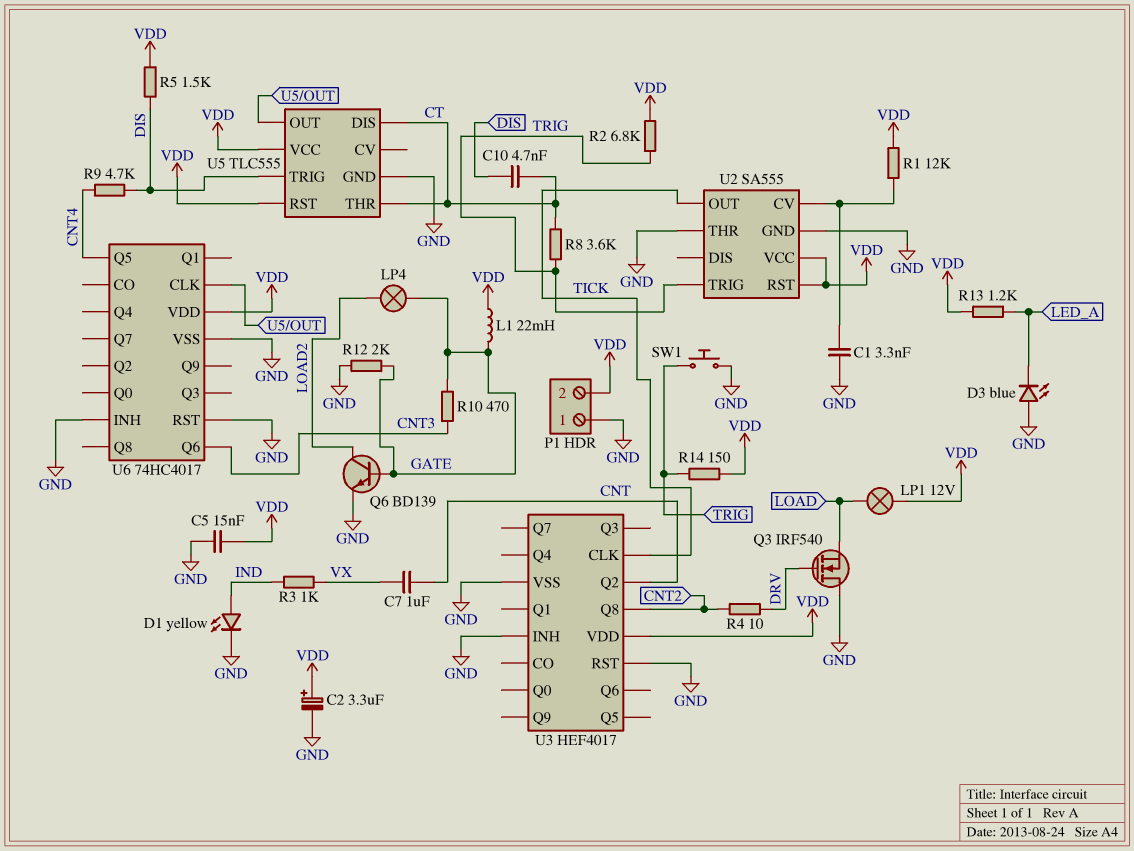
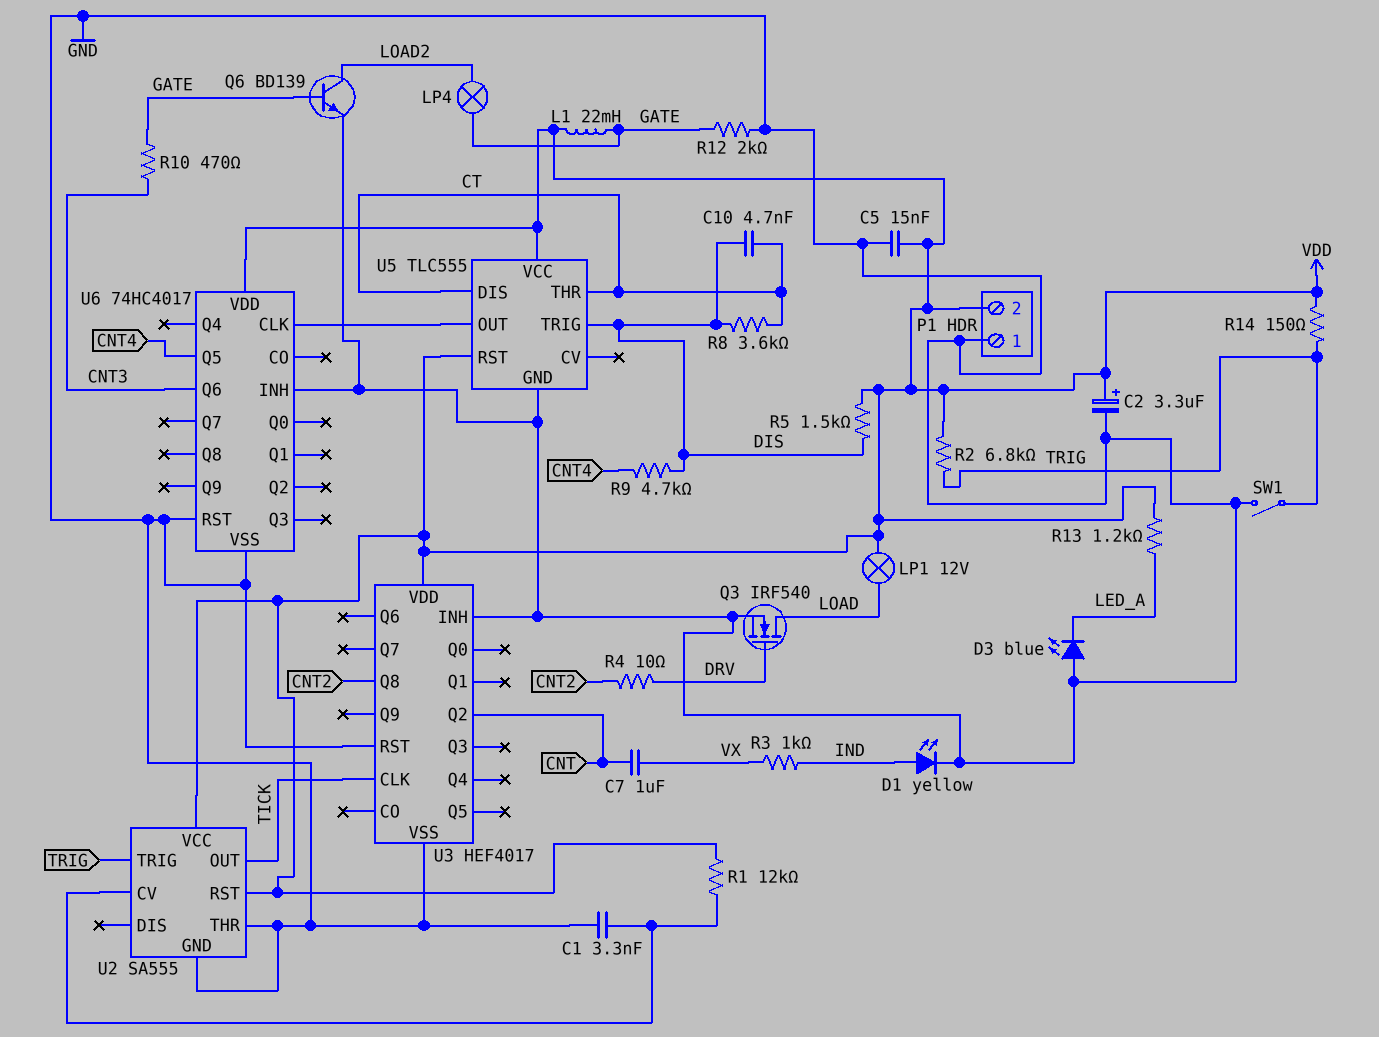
Q3: NMOS IRF540 (G DRV, D GND, S LOAD) -> NMOS IRF540 (G DRV, D LOAD, S GND)
R8: 3.6k (CT, TRIG) -> 3.6k (CT, DIS)
SW1: button (GND, TRIG) -> switch (GND, TRIG)

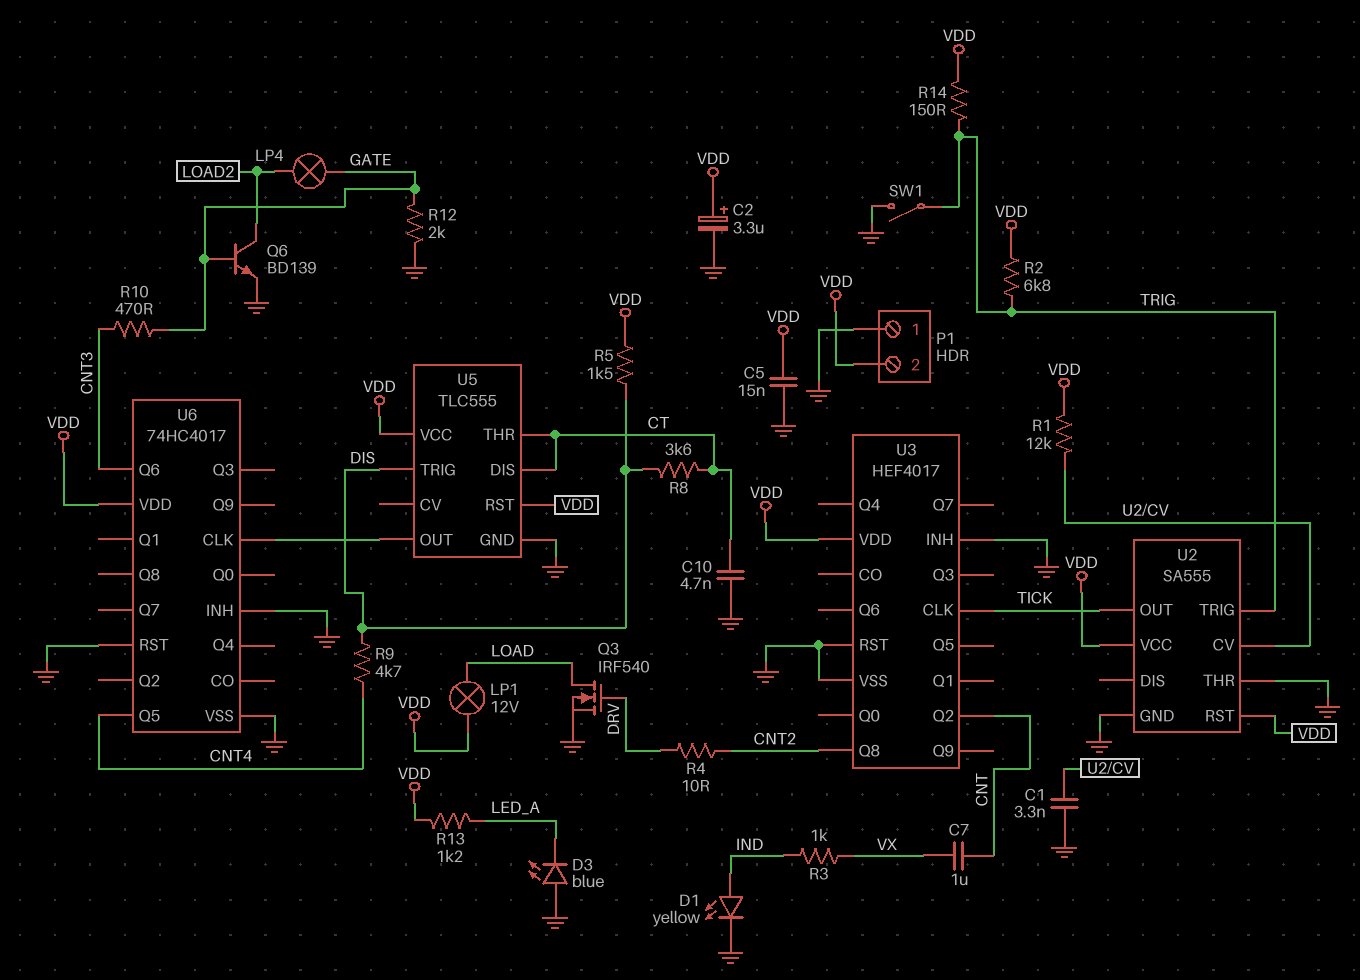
C10: 4.7nF (CT, DIS) -> 4.7nF (CT, GND)
L1: 22mH (GATE, VDD) -> none

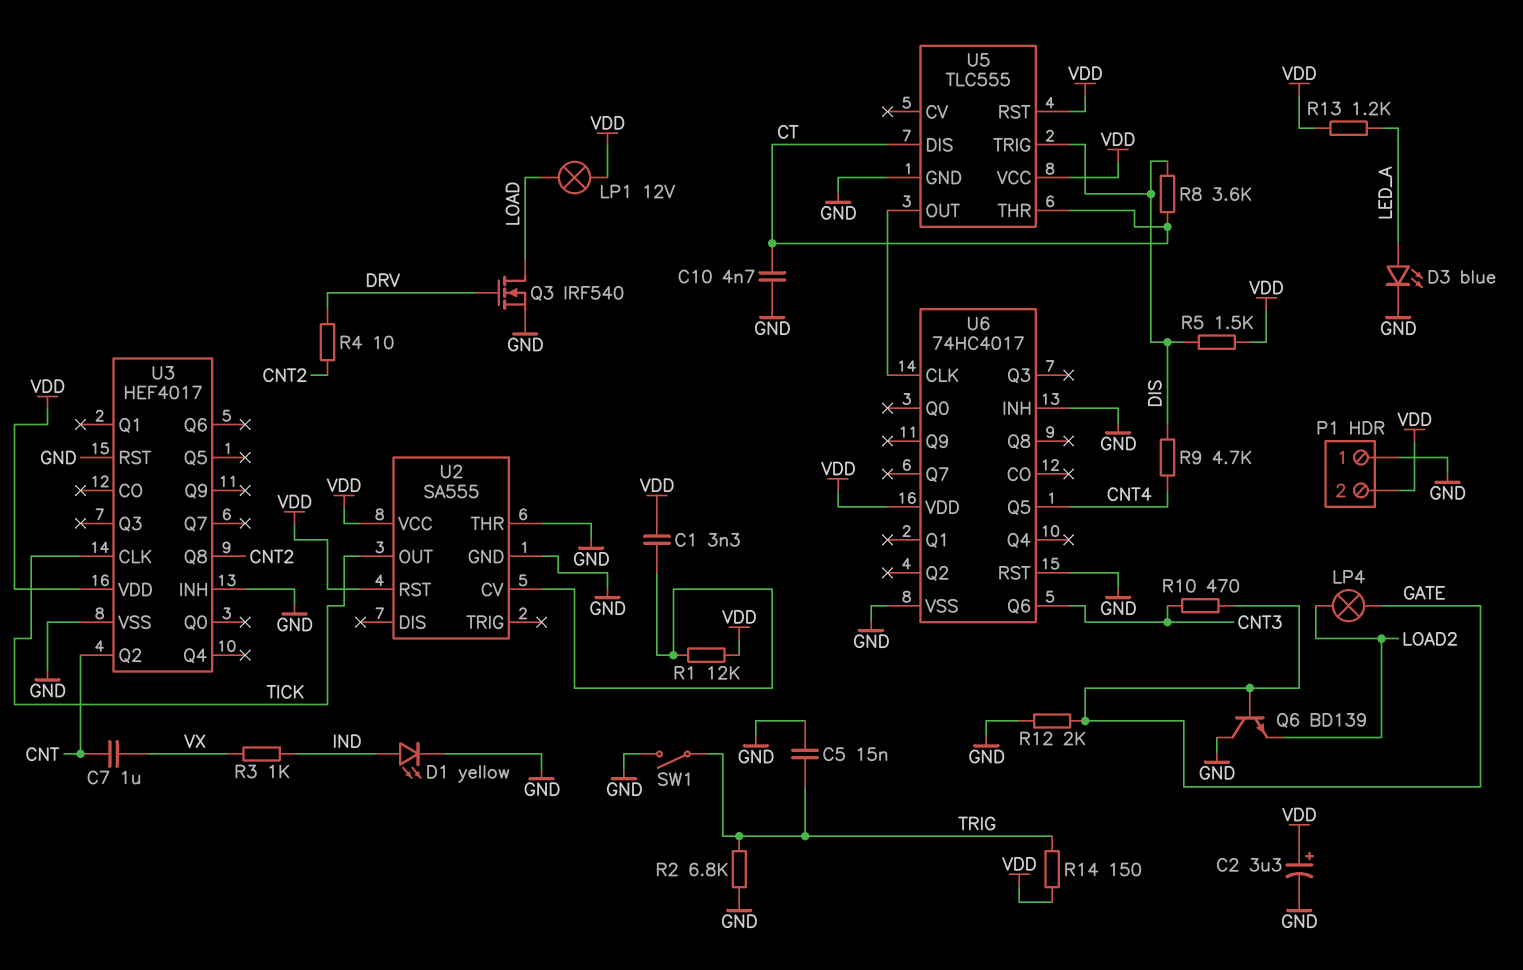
C1: 3.3nF (GND, U2/CV) -> 3.3nF (U2/CV, VDD)
C5: 15nF (GND, VDD) -> 15nF (GND, TRIG)
D3: LED blue (A GND, K LED_A) -> LED blue (A LED_A, K GND)
Q6: NPN BD139 (B GATE, C LOAD2, E GND) -> NPN BD139 (B GATE, C GND, E LOAD2)
R2: 6.8k (TRIG, VDD) -> 6.8k (GND, TRIG)
U2 pin TRIG: TRIG -> none

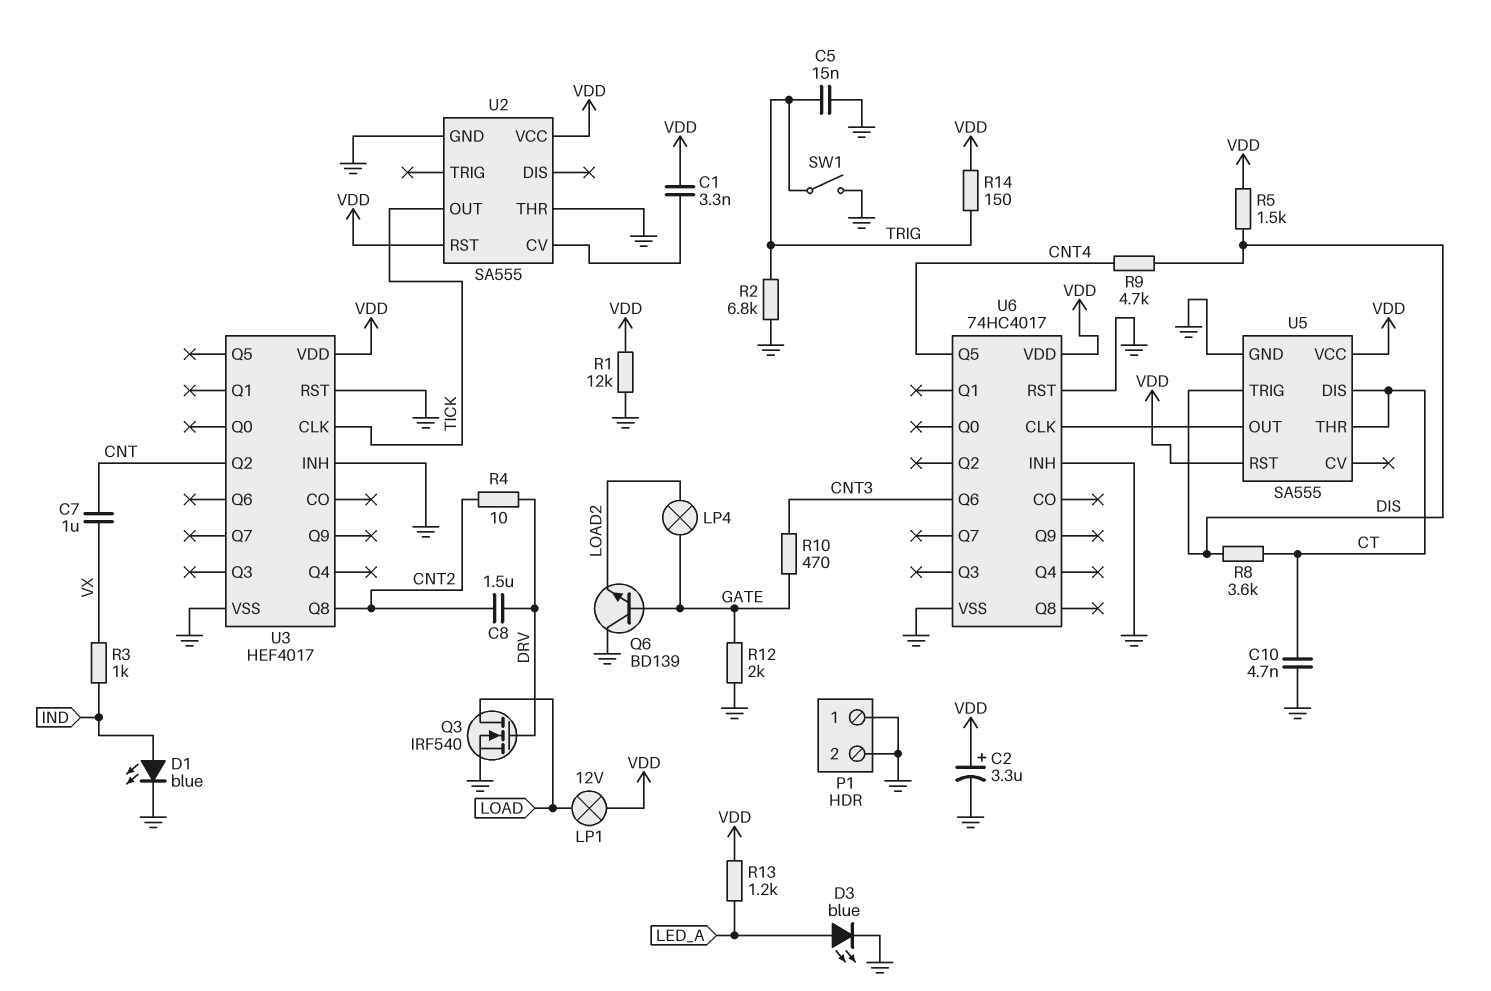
C8: none -> 1.5uF (CNT2, DRV)
D1: LED yellow (A IND, K GND) -> LED blue (A IND, K GND)
P1 pin 2: VDD -> GND
R1: 12k (U2/CV, VDD) -> 12k (GND, VDD)
U5: TLC555 -> SA555

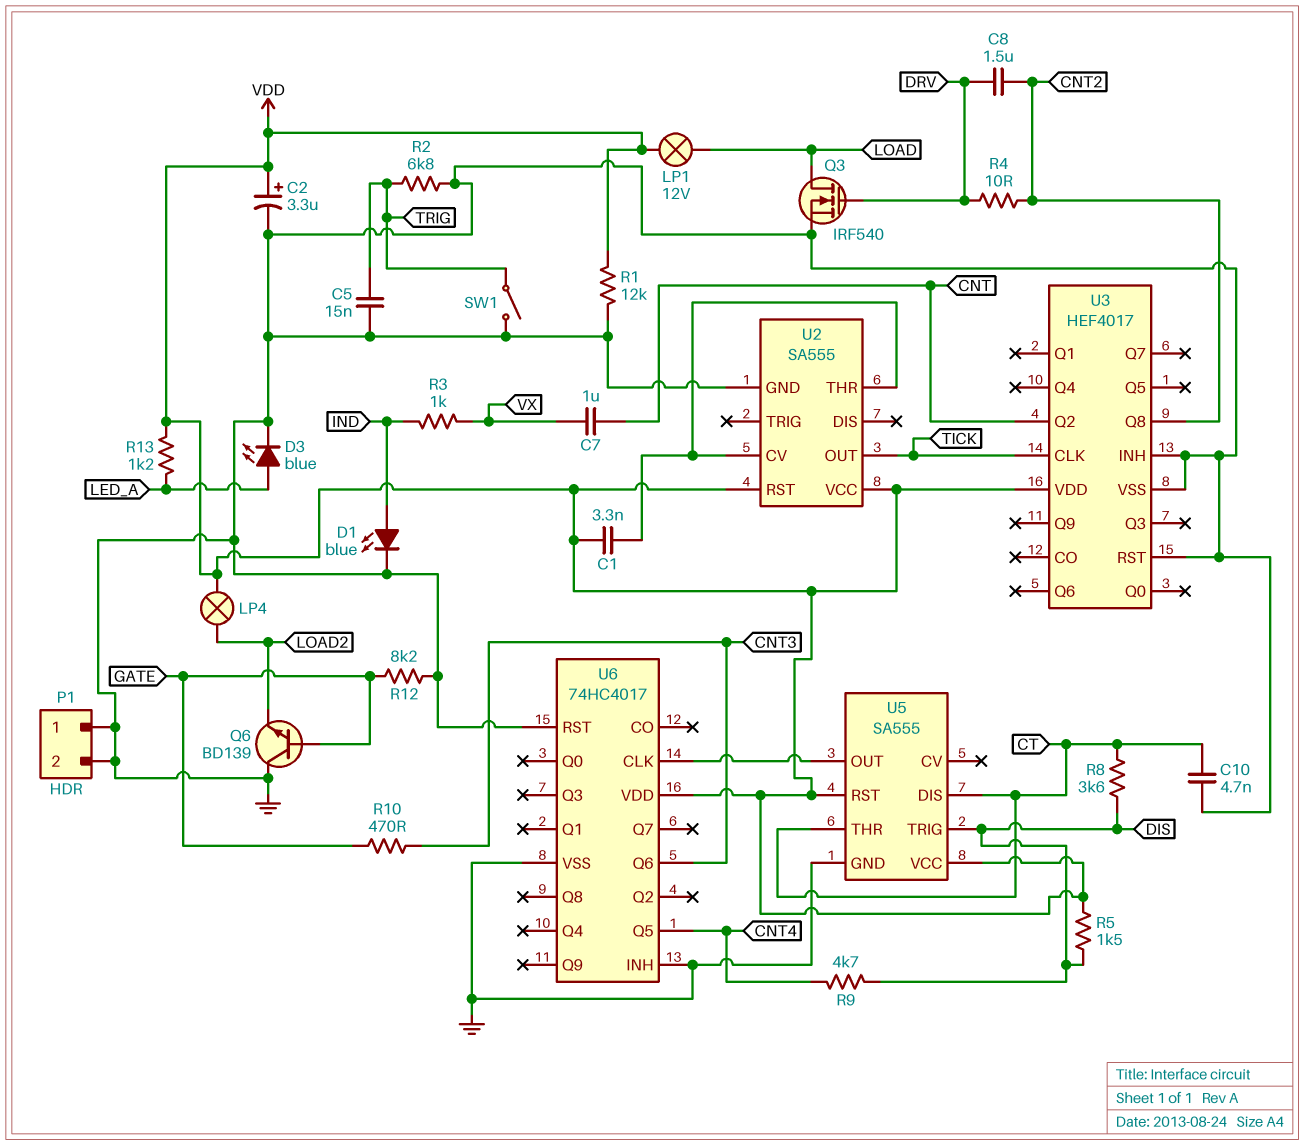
LP4: lamp (GATE, LOAD2) -> lamp (LOAD2, VDD)
R12: 2k (GATE, GND) -> 8.2k (GATE, GND)
R14: 150 (TRIG, VDD) -> none
U2 pin THR: GND -> U2/CV

